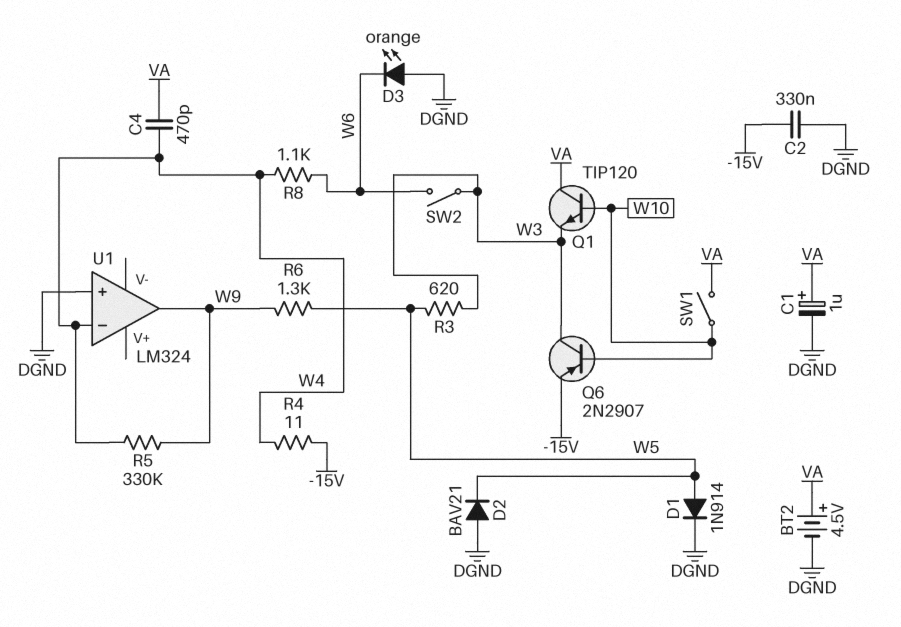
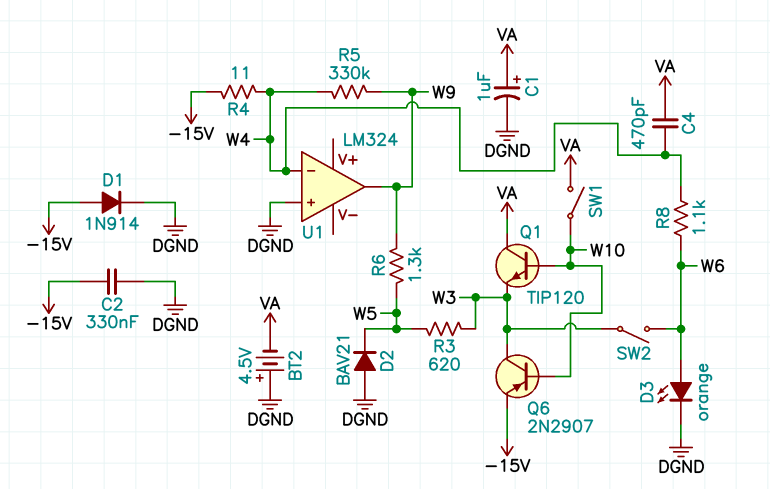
BT2: 4.5V (plus VA, minus DGND) -> 4.5V (plus DGND, minus VA)
D1: diode 1N914 (A W5, K DGND) -> diode 1N914 (A -15V, K DGND)
D3: LED orange (A DGND, K W6) -> LED orange (A W6, K DGND)

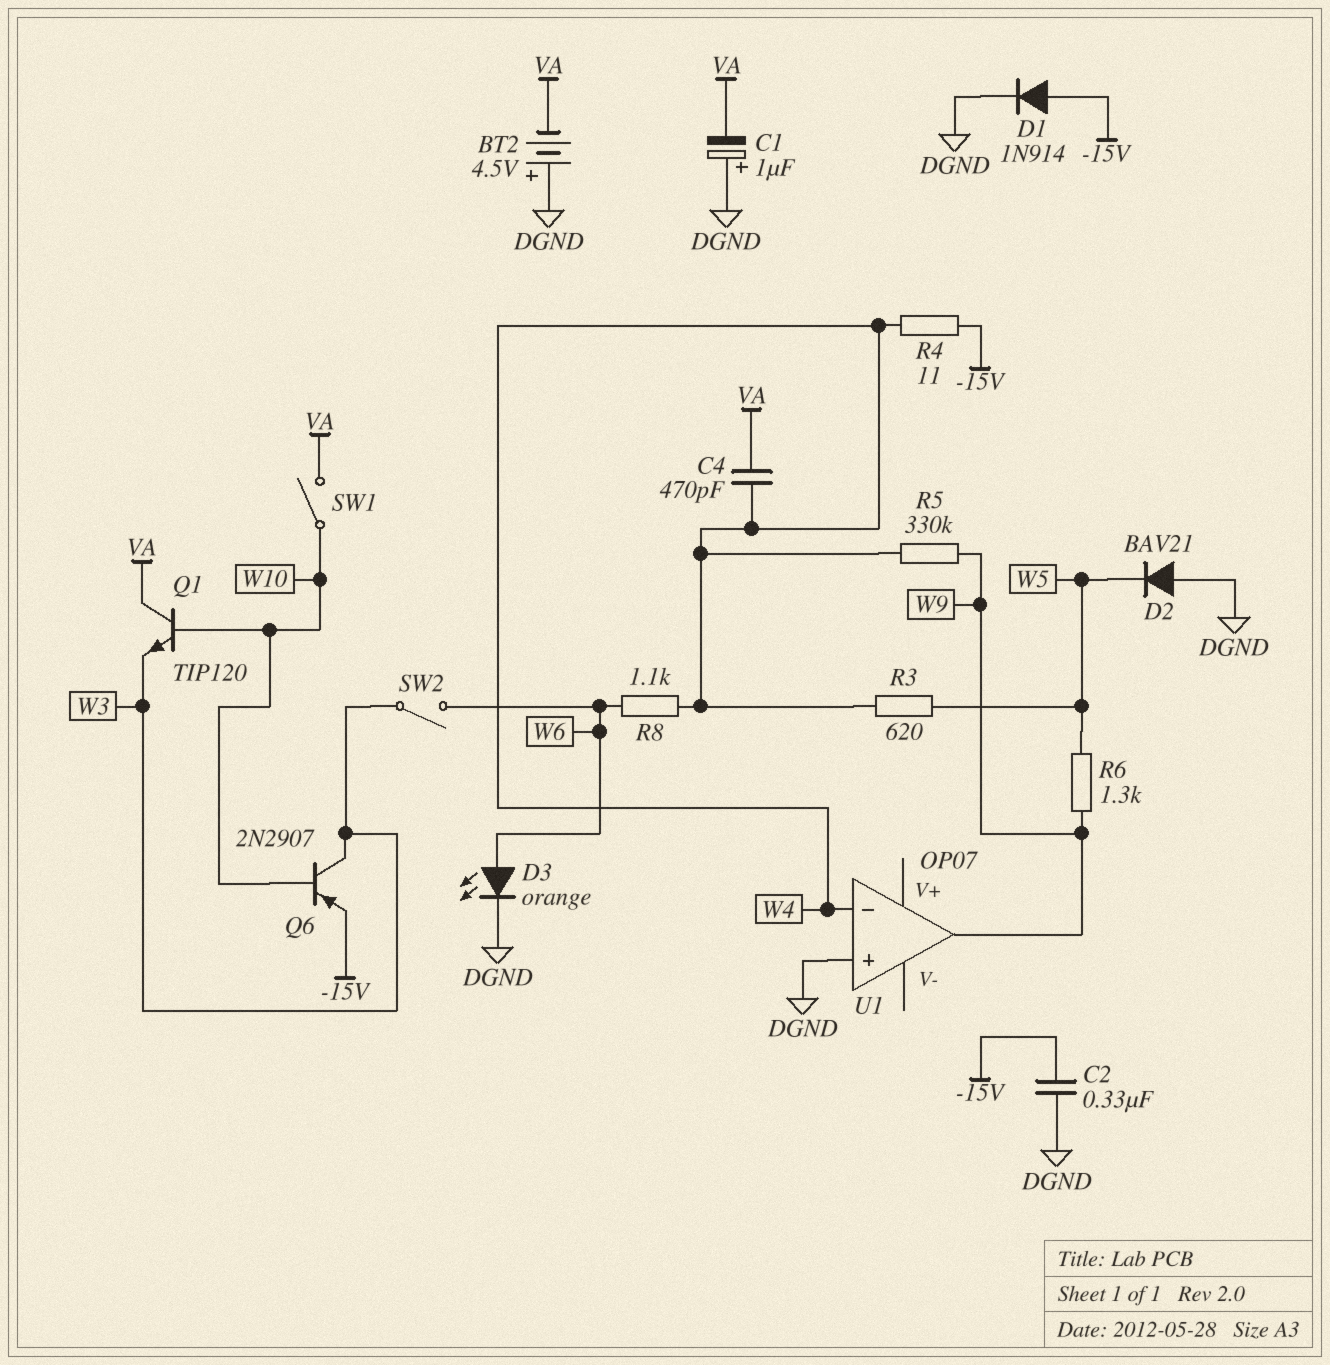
C1: 1uF (plus VA, minus DGND) -> 1uF (plus DGND, minus VA)
R3: 620 (W3, W5) -> 620 (W4, W5)
U1: LM324 -> OP07

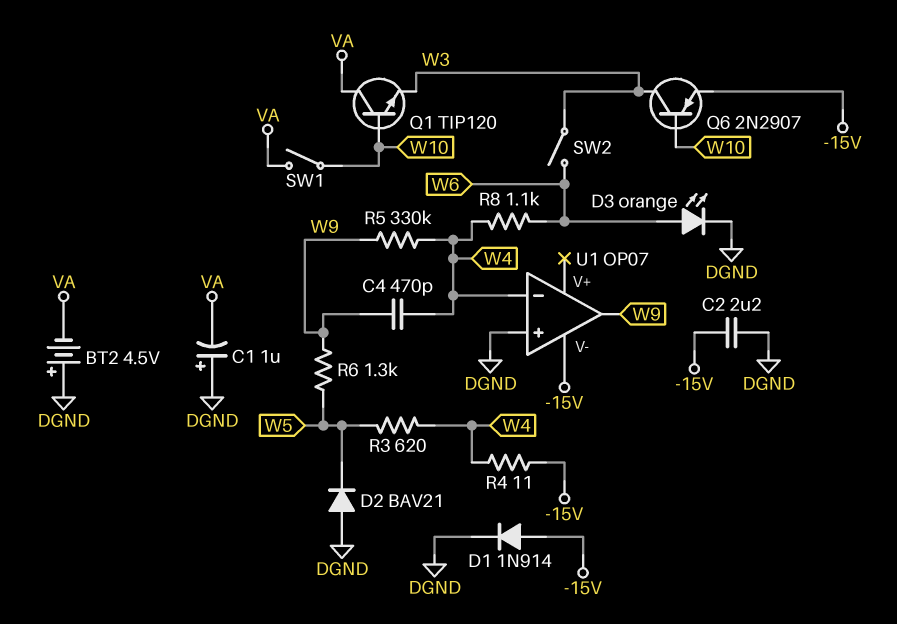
C2: 330nF (-15V, DGND) -> 2.2uF (-15V, DGND)
C4: 470pF (VA, W4) -> 470pF (W4, W9)
U1 pin V-: none -> -15V

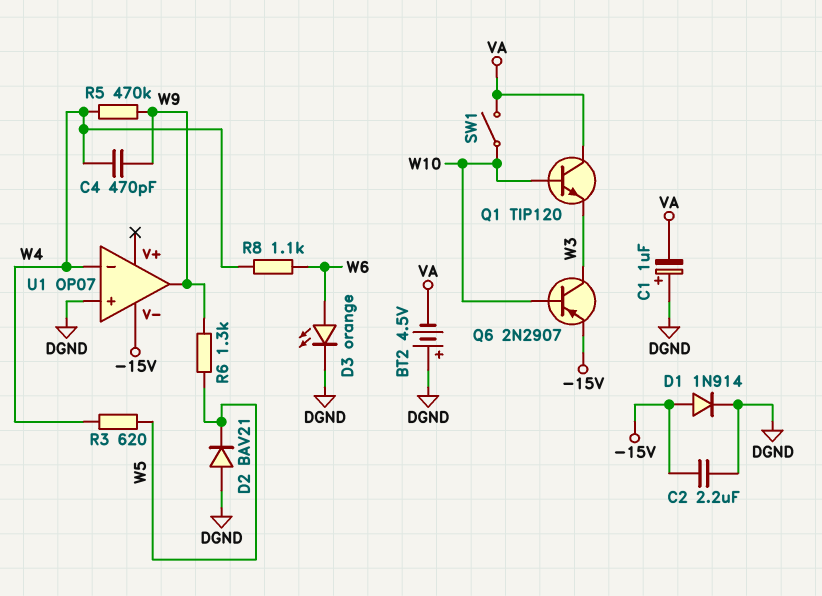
R4: 11 (-15V, W4) -> none
R5: 330k (W4, W9) -> 470k (W4, W9)
SW2: switch (W3, W6) -> none

